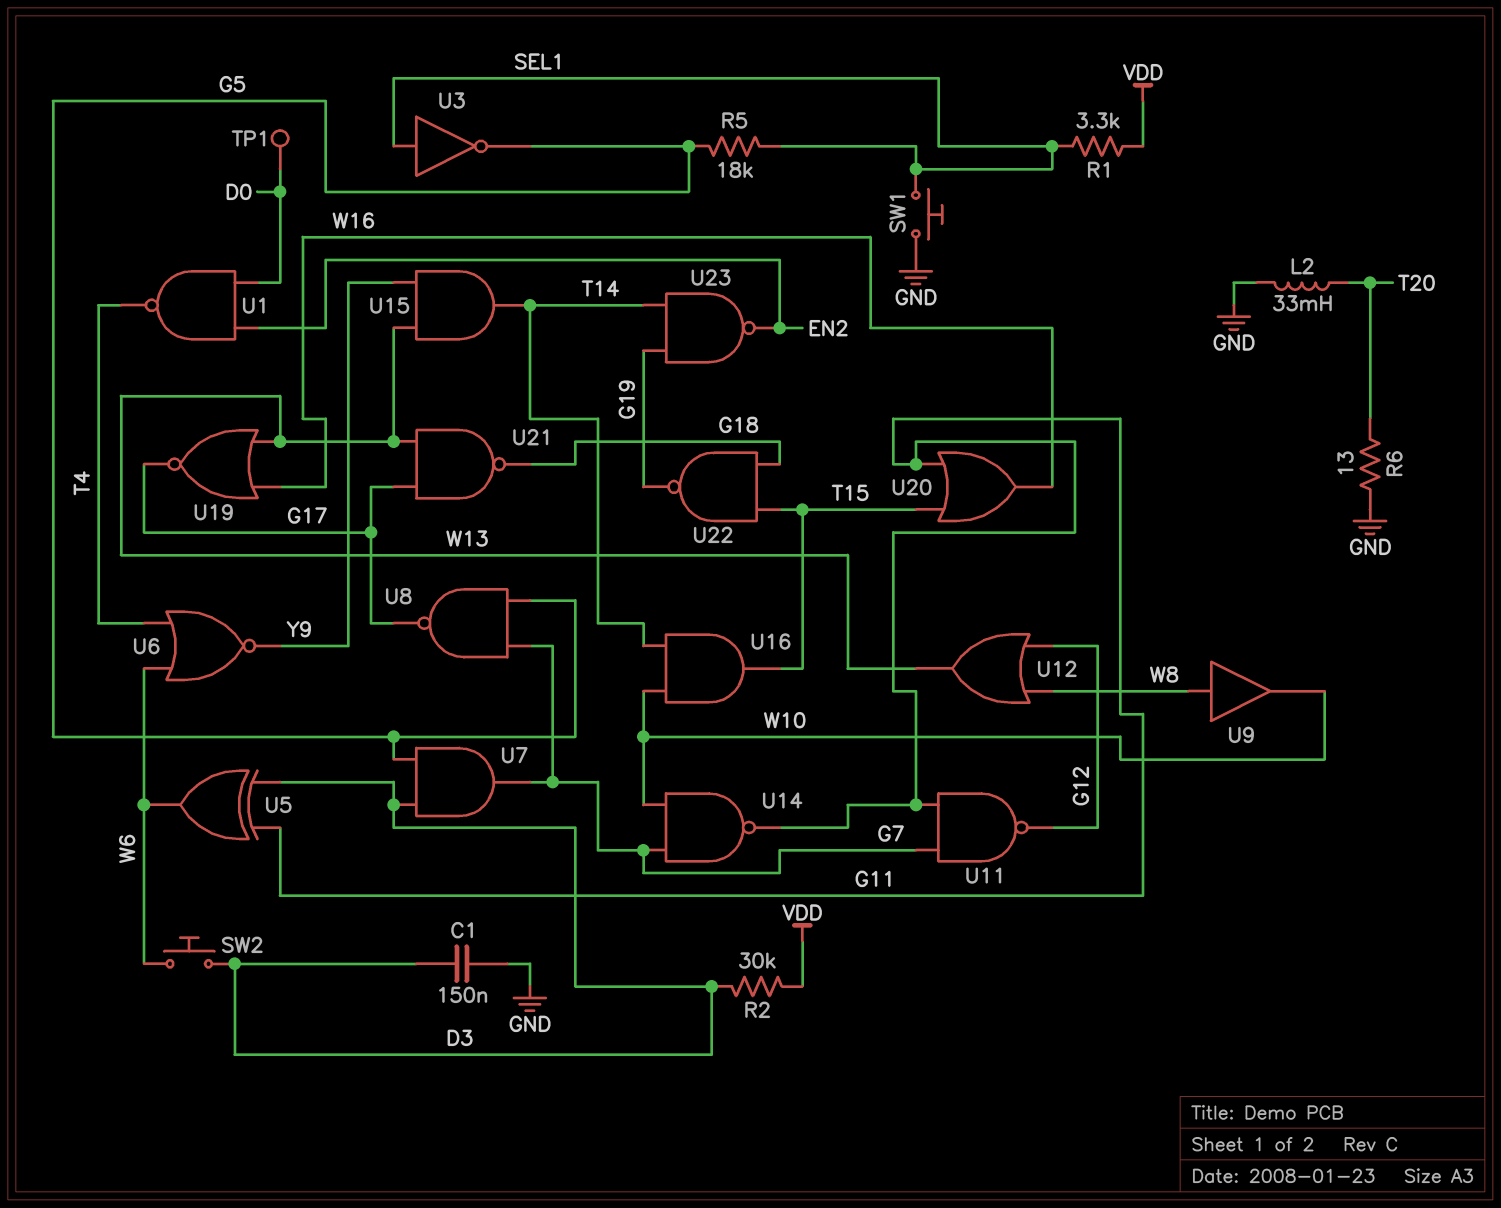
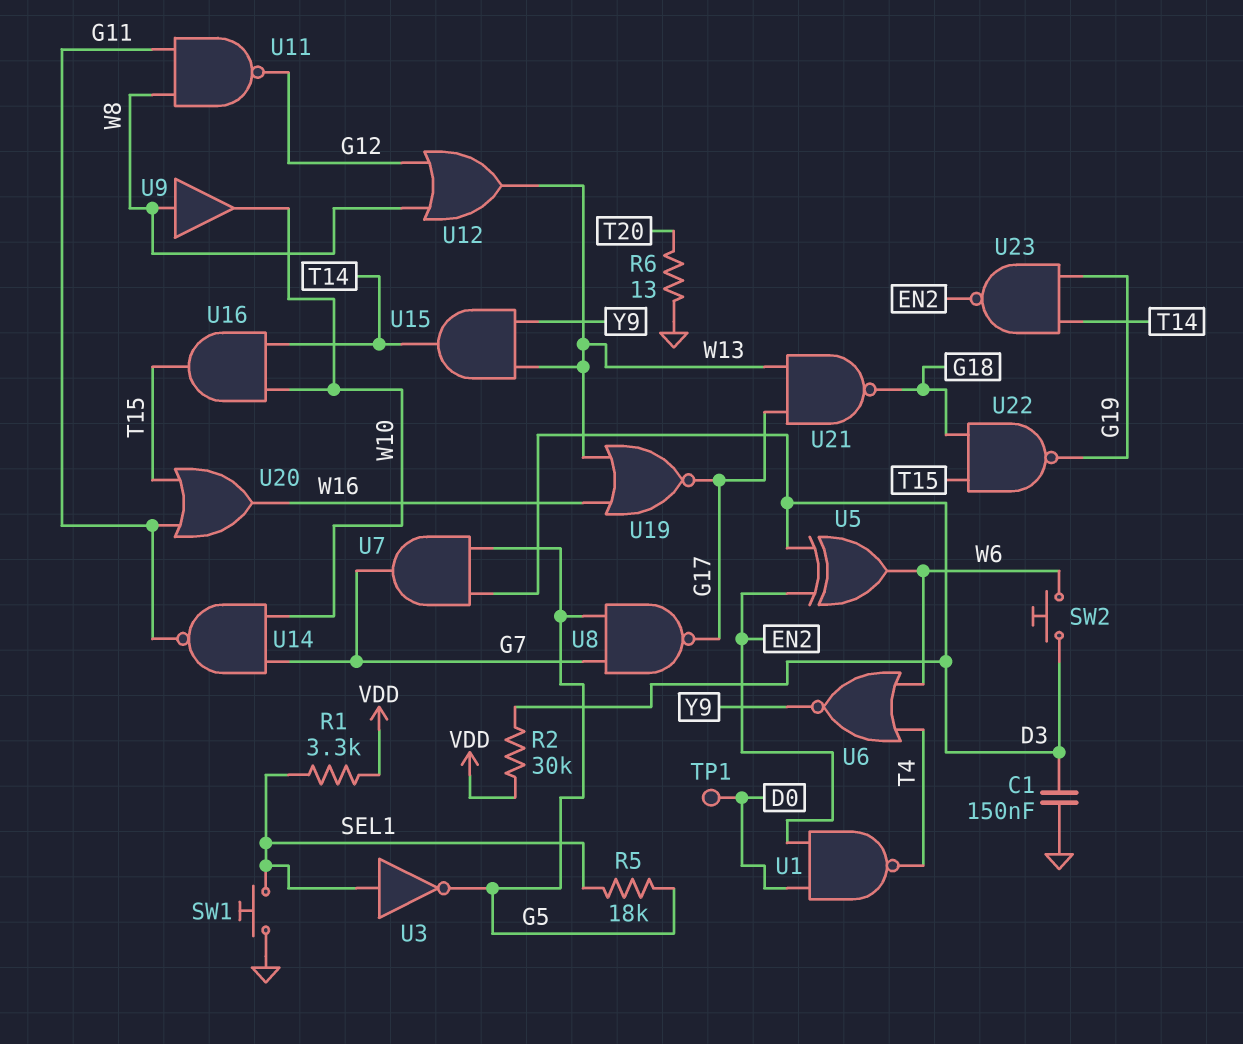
L2: 33mH (GND, T20) -> none
U5: XOR (in D3, in G11, out W6) -> XOR (in D3, in EN2, out W6)
U11: NAND (in G7, in G11, out G12) -> NAND (in G11, in W8, out G12)

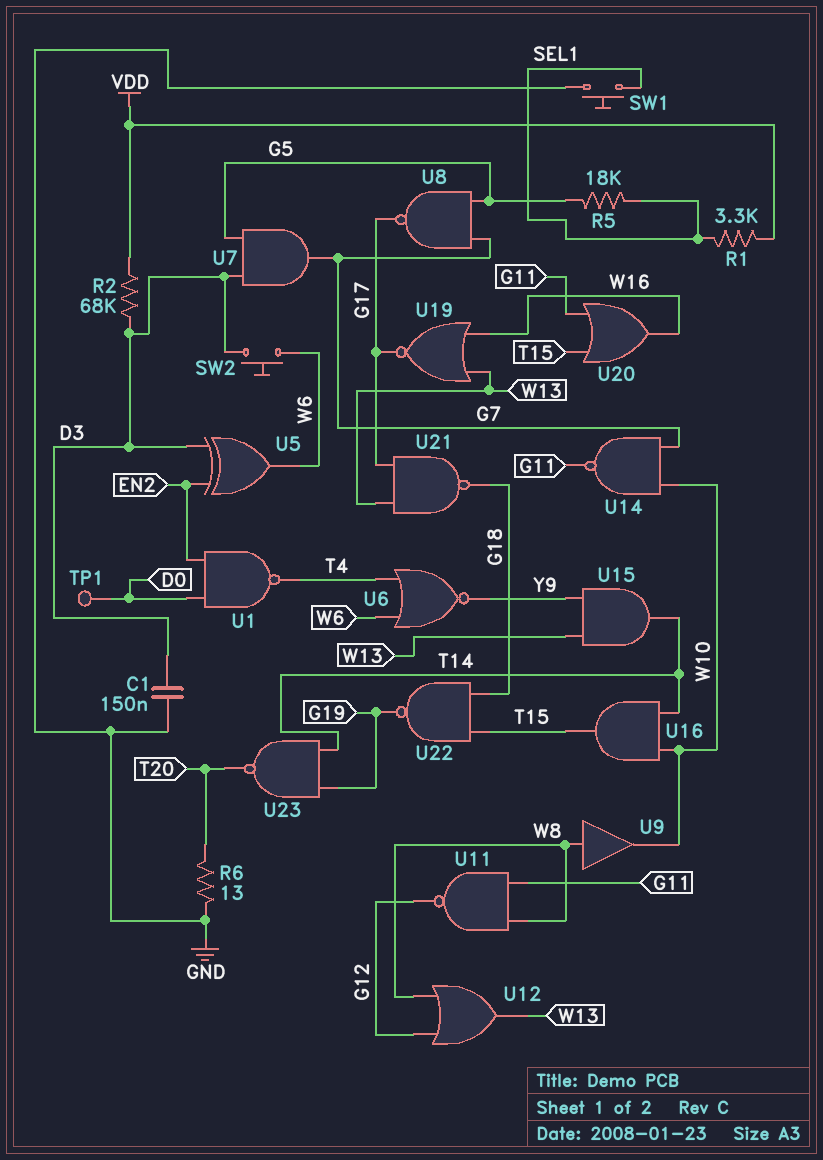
R2: 30k (D3, VDD) -> 68k (D3, VDD)
U3: NOT (in SEL1, out G5) -> none
U23: NAND (in G19, in T14, out EN2) -> NAND (in G19, in T14, out T20)

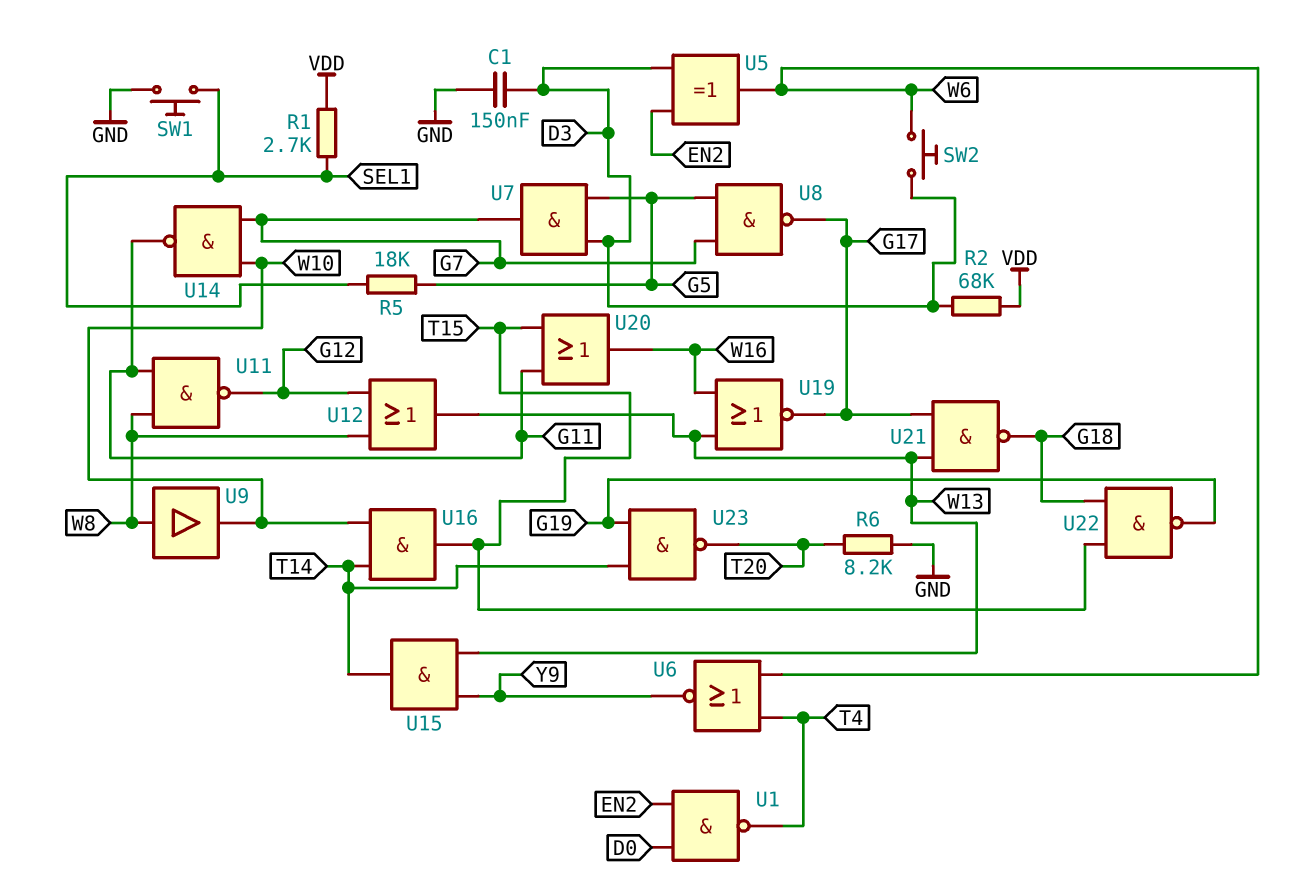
R1: 3.3k (SEL1, VDD) -> 2.7k (SEL1, VDD)
R6: 13 (GND, T20) -> 8.2k (GND, T20)
TP1: test point (D0) -> none

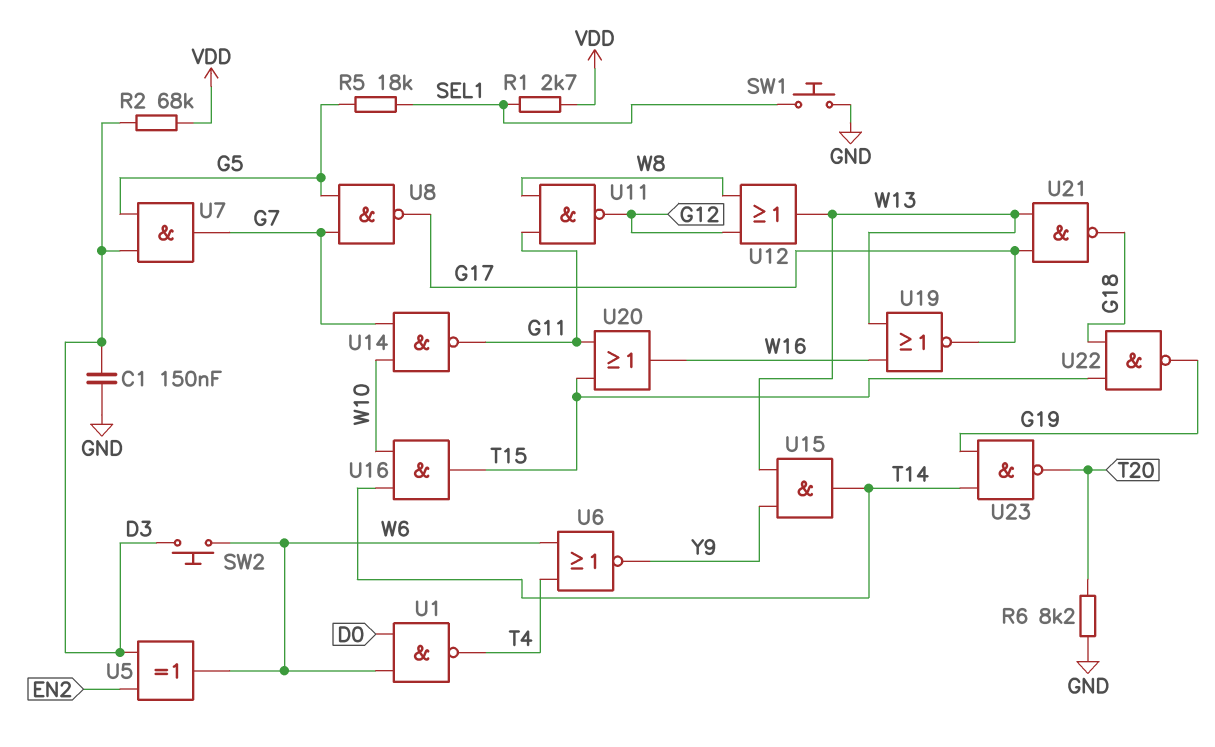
U1: NAND (in D0, in EN2, out T4) -> NAND (in D0, in W6, out T4)
U9: buffer (in W8, out W10) -> none

